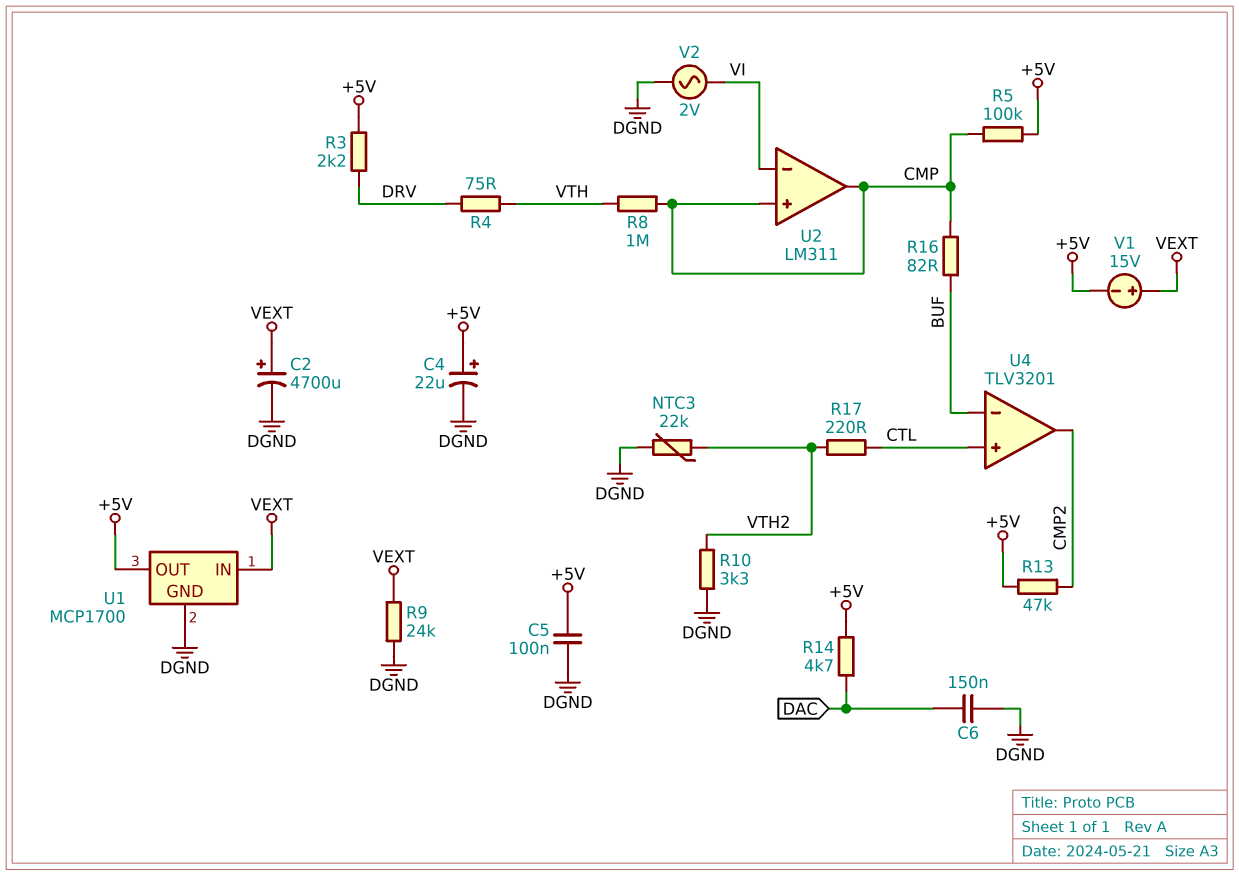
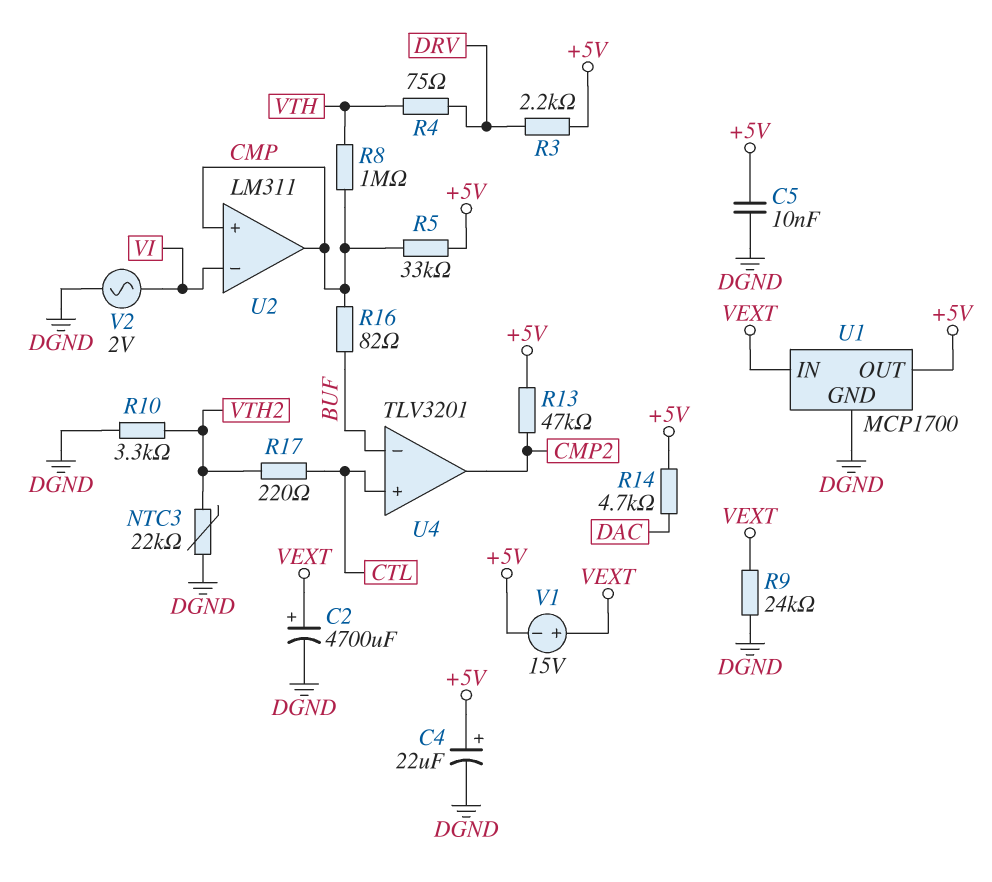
C5: 100nF (+5V, DGND) -> 10nF (+5V, DGND)
C6: 150nF (DAC, DGND) -> none
R5: 100k (+5V, CMP) -> 33k (+5V, CMP)

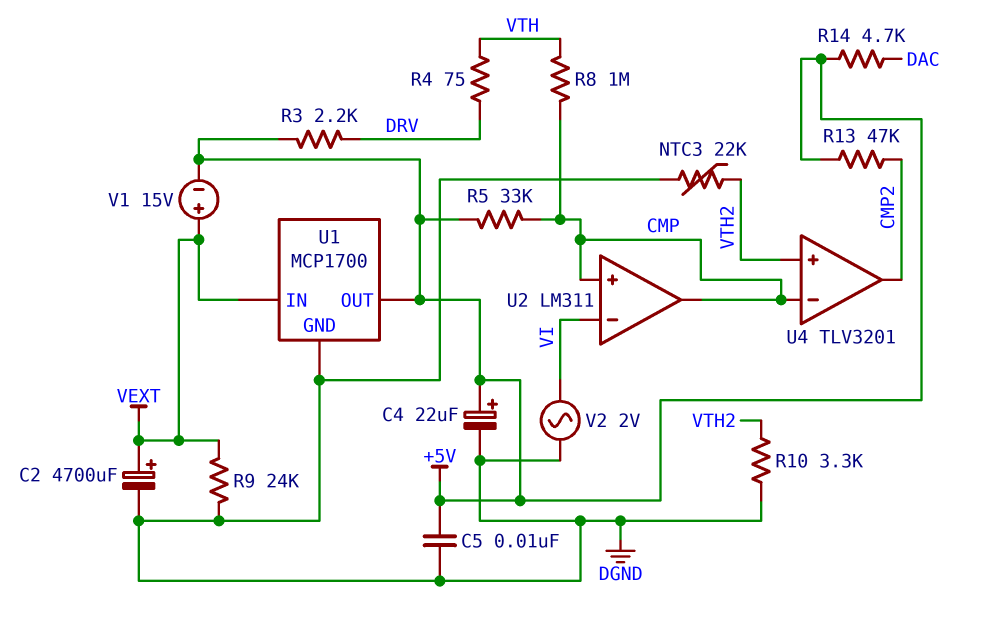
R16: 82 (BUF, CMP) -> none
R17: 220 (CTL, VTH2) -> none
U4 pin in+: CTL -> VTH2
U4 pin in-: BUF -> CMP

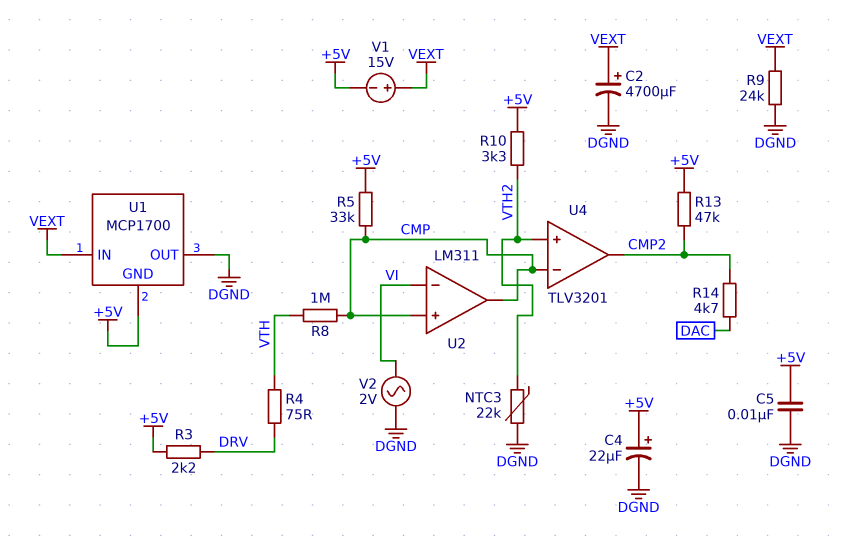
R10: 3.3k (DGND, VTH2) -> 3.3k (+5V, VTH2)
R14: 4.7k (+5V, DAC) -> 4.7k (CMP2, DAC)
U1 pin GND: DGND -> +5V
U1 pin OUT: +5V -> DGND

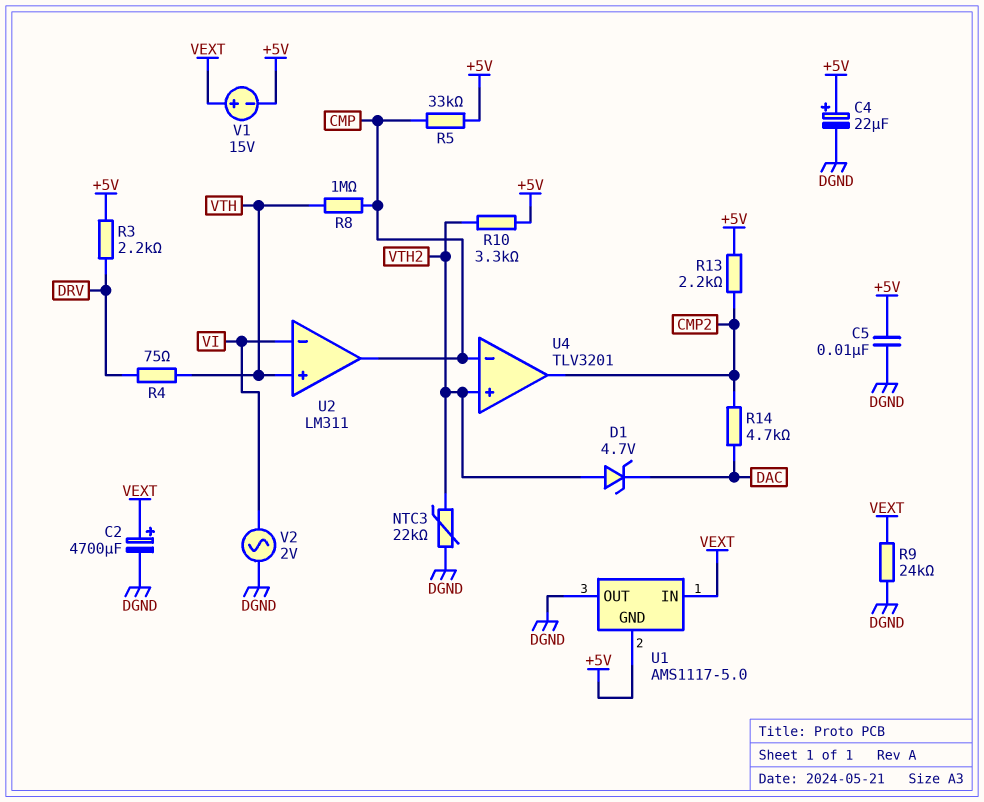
D1: none -> zener 4.7V (A VTH2, K DAC)
R13: 47k (+5V, CMP2) -> 2.2k (+5V, CMP2)
U1: MCP1700 -> AMS1117-5.0
U2 pin in+: CMP -> VTH

